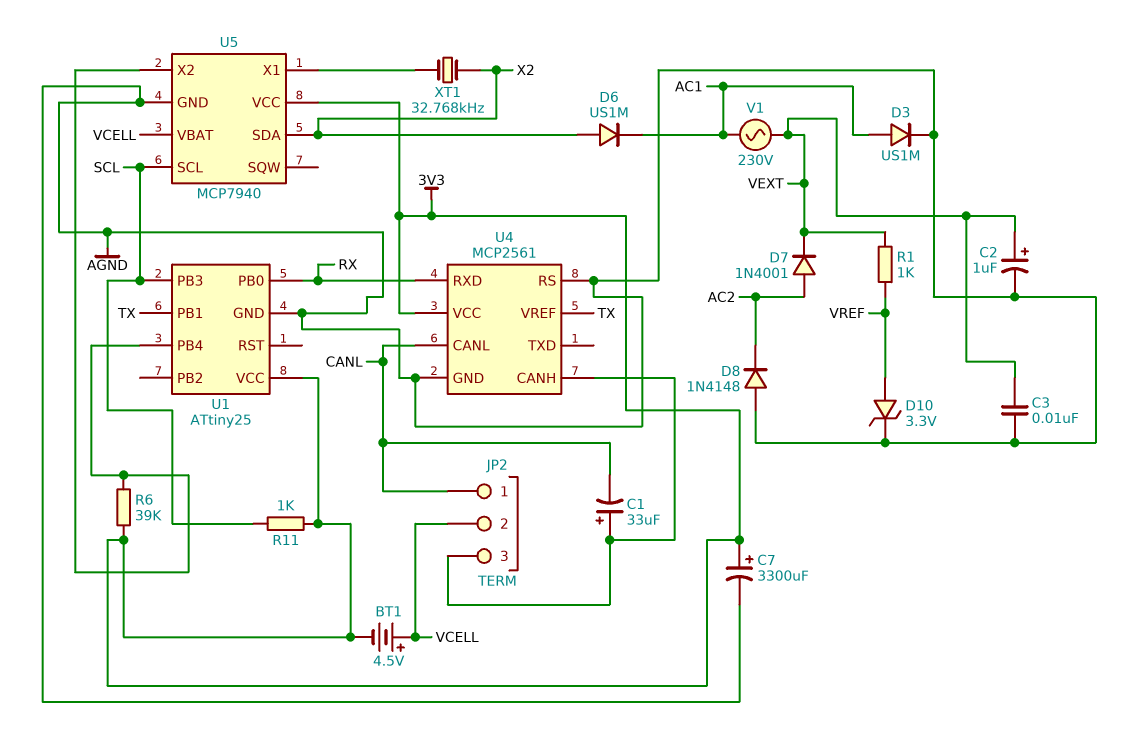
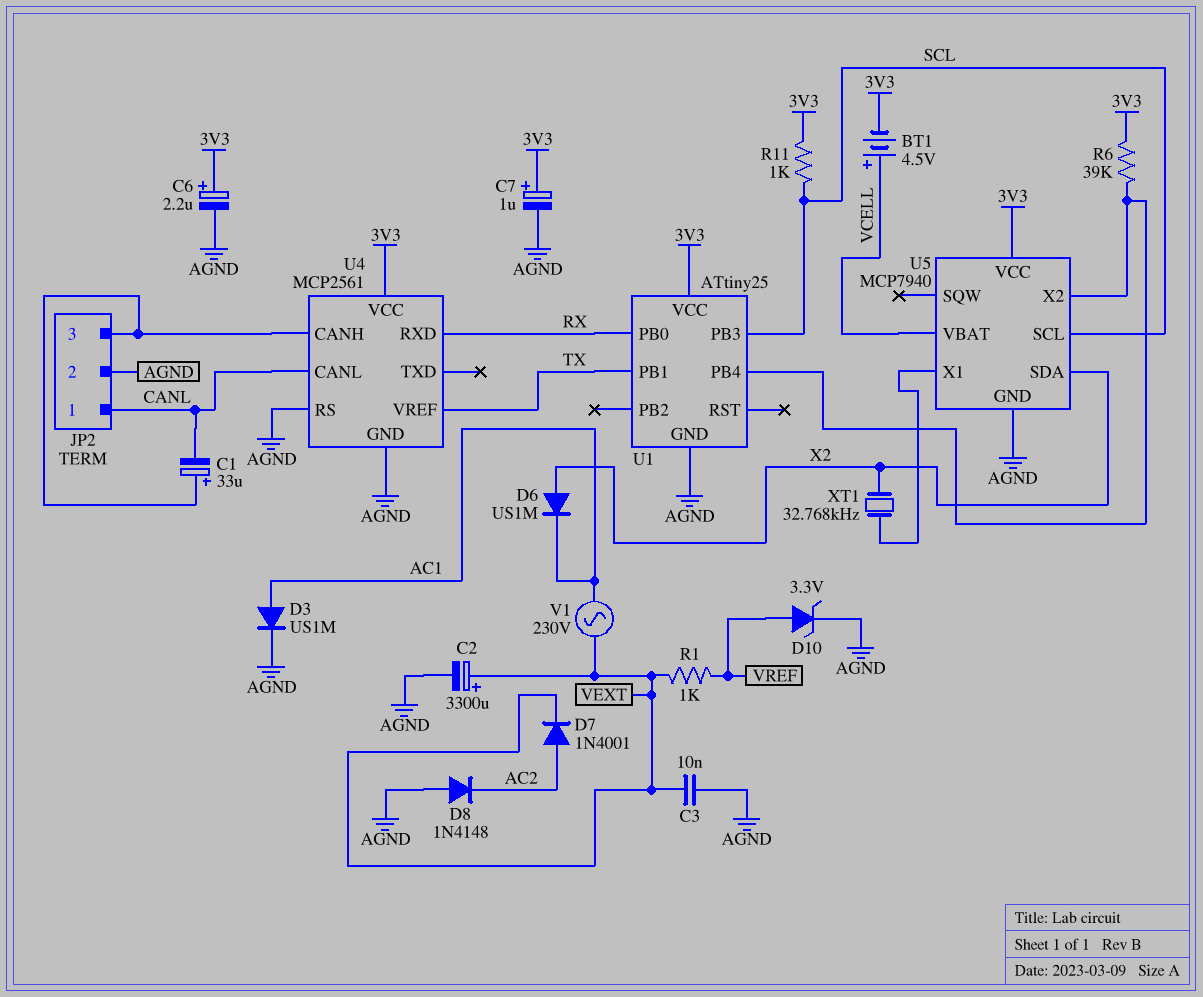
C2: 1uF (plus VEXT, minus AGND) -> 3300uF (plus VEXT, minus AGND)
C6: none -> 2.2uF (plus 3V3, minus AGND)
C7: 3300uF (plus 3V3, minus AGND) -> 1uF (plus 3V3, minus AGND)
JP2 pin 2: VCELL -> AGND

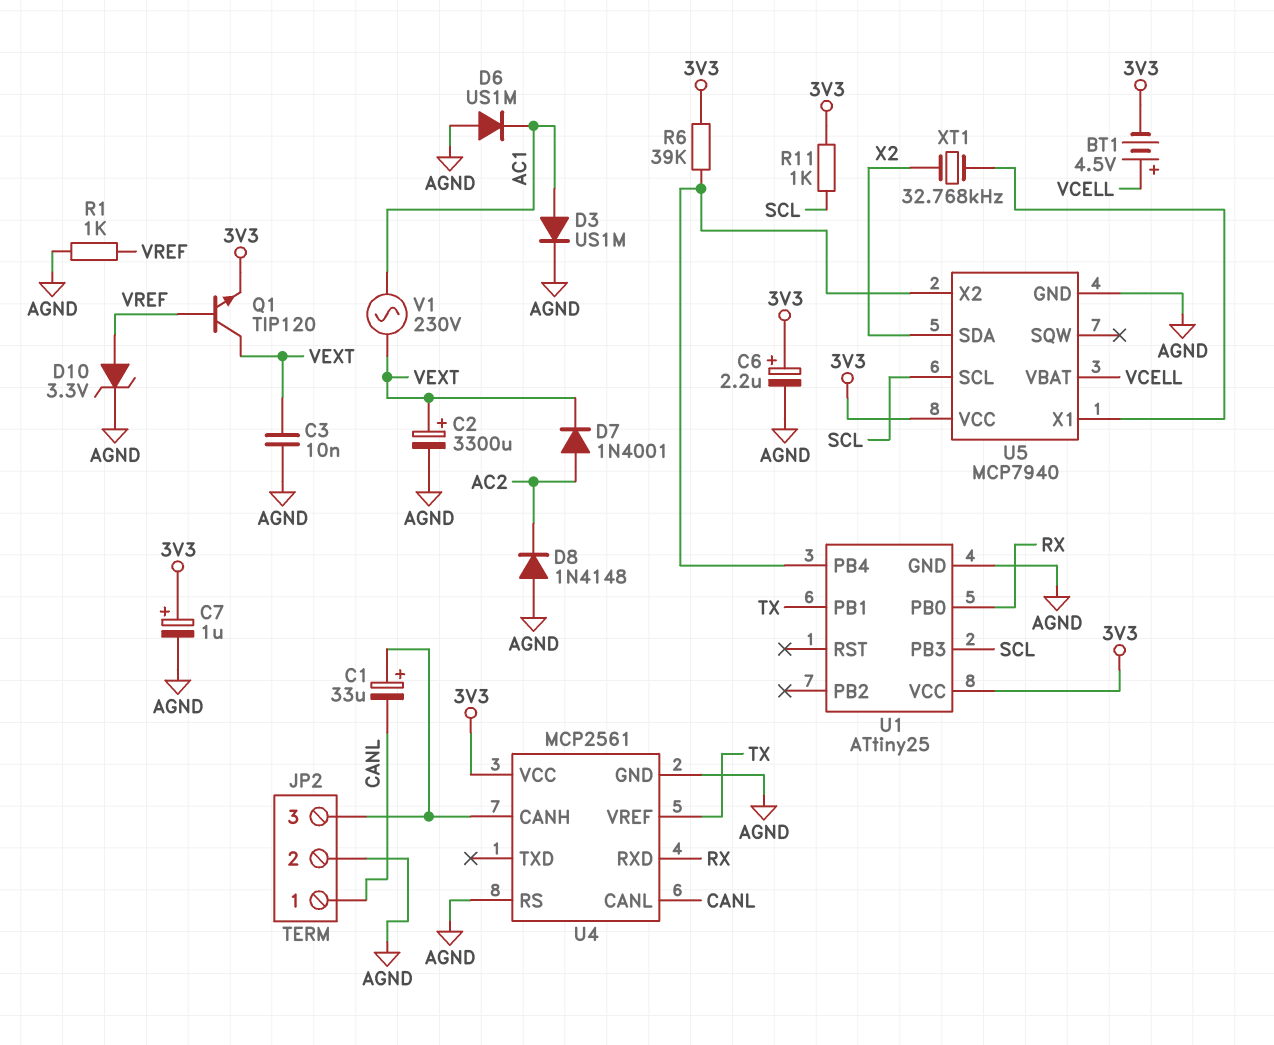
D6: diode US1M (A X2, K AC1) -> diode US1M (A AGND, K AC1)
Q1: none -> NPN TIP120 (B VREF, C VEXT, E 3V3)
R1: 1k (VEXT, VREF) -> 1k (AGND, VREF)

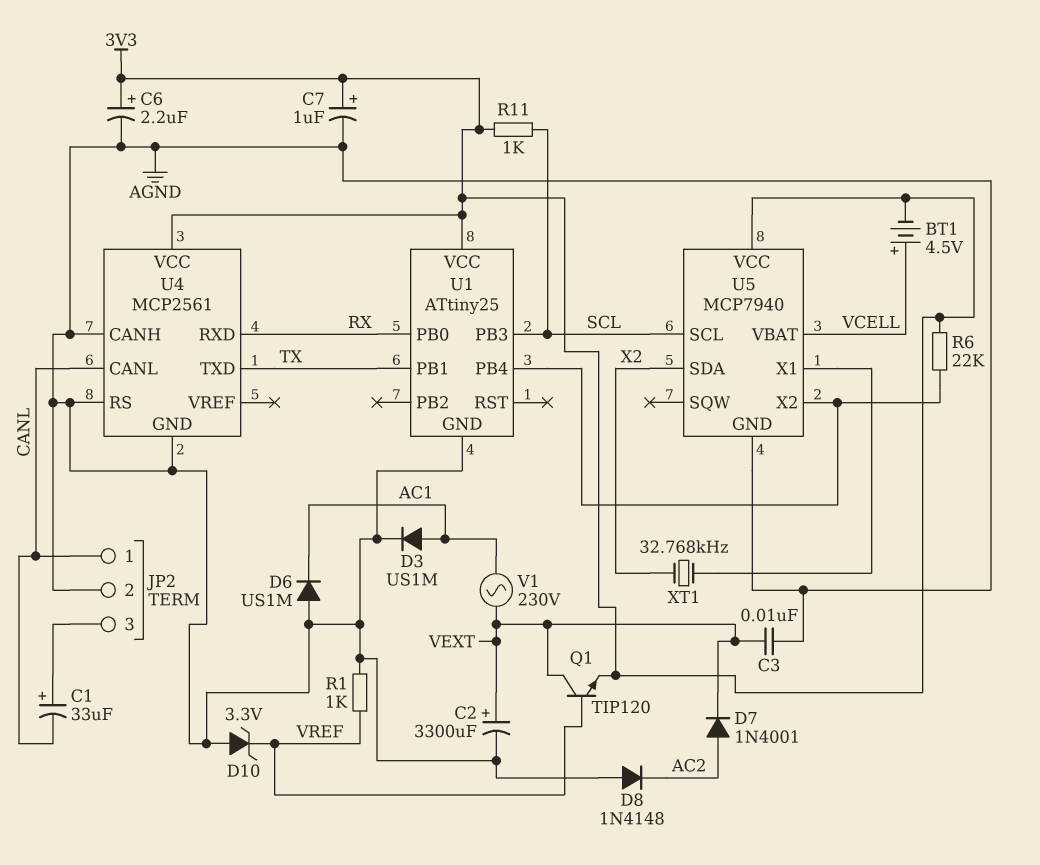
D10: zener 3.3V (A VREF, K AGND) -> zener 3.3V (A AGND, K VREF)
R6: 39k (3V3, U1/PB4) -> 22k (3V3, U1/PB4)
U4 pin CANH: JP2/3 -> AGND
U4 pin TXD: none -> TX
U4 pin VREF: TX -> none

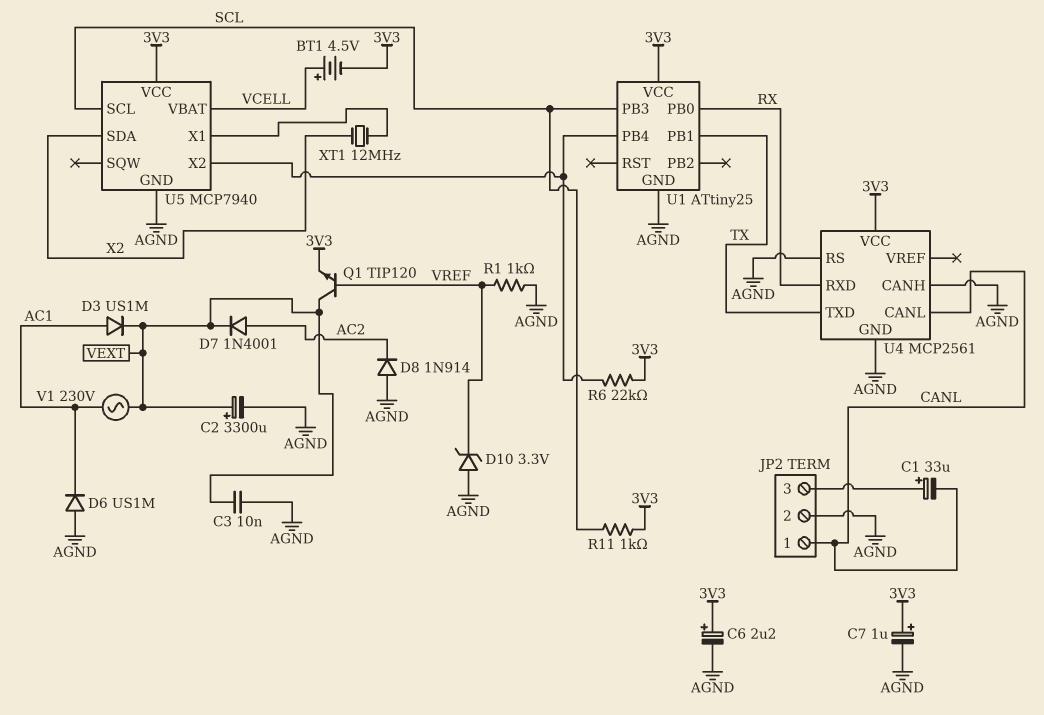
D3: diode US1M (A AC1, K AGND) -> diode US1M (A AC1, K VEXT)
D8: diode 1N4148 (A AGND, K AC2) -> diode 1N914 (A AGND, K AC2)
XT1: 32.768kHz (U5/X1, X2) -> 12MHz (U5/X1, X2)

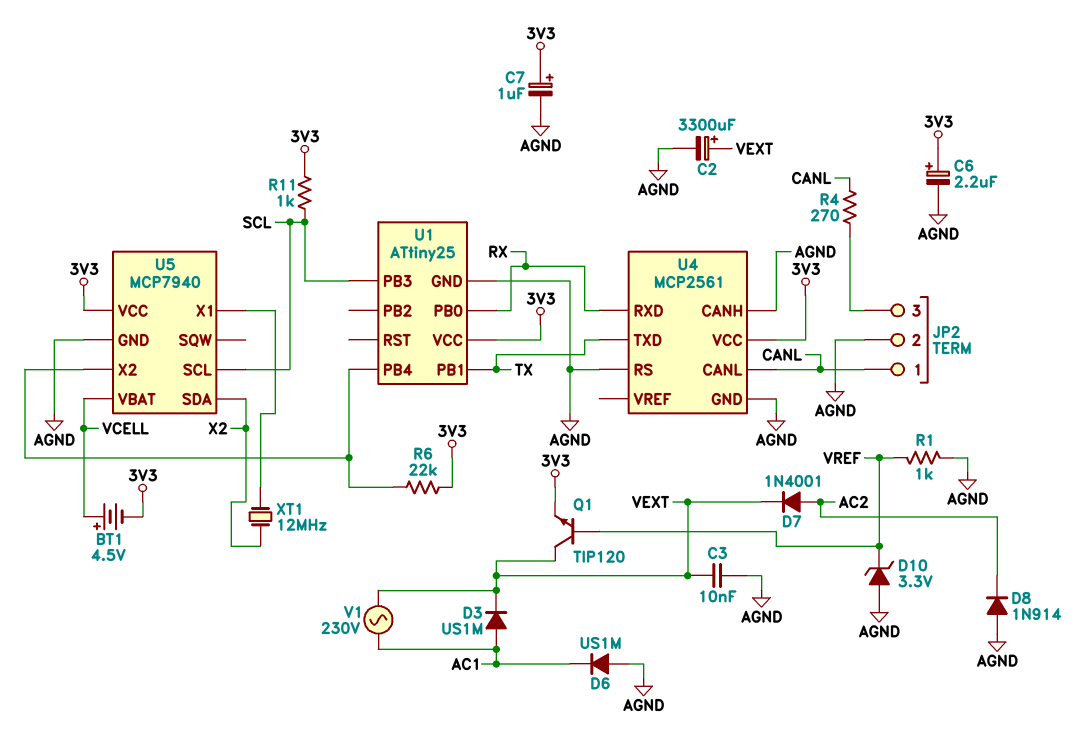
C1: 33uF (plus JP2/3, minus CANL) -> none
R4: none -> 270 (CANL, JP2/3)

